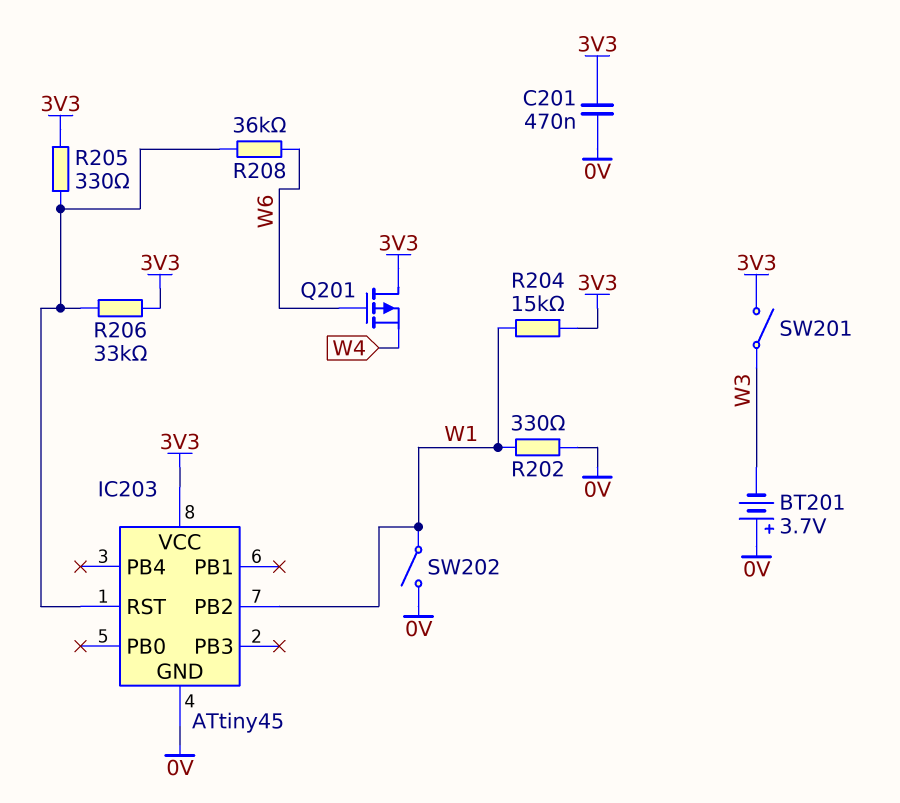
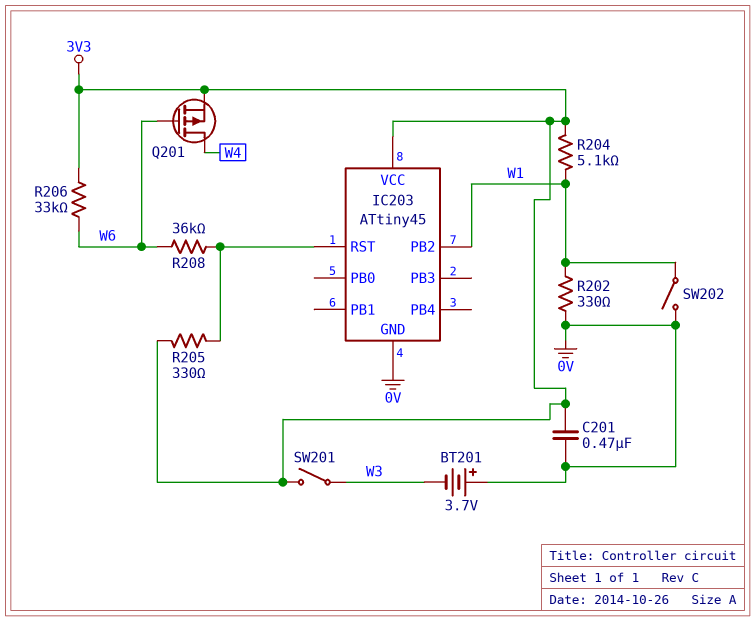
Q201: PMOS (G W6, D 3V3, S W4) -> PMOS (G W6, D W4, S 3V3)
R204: 15k (3V3, W1) -> 5.1k (3V3, W1)
R206: 33k (3V3, IC203/RST) -> 33k (3V3, W6)

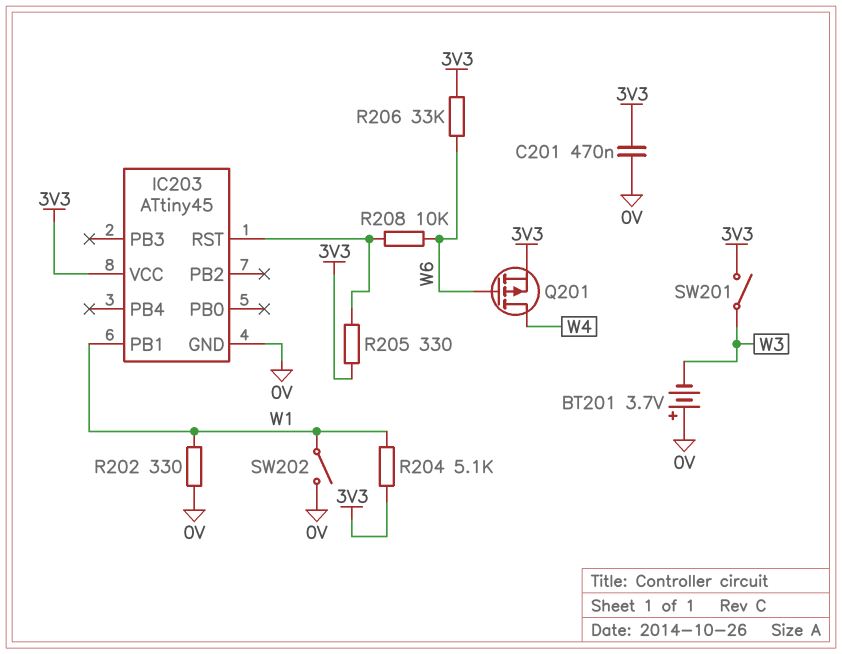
IC203 pin PB1: none -> W1
IC203 pin PB2: W1 -> none
R208: 36k (IC203/RST, W6) -> 10k (IC203/RST, W6)

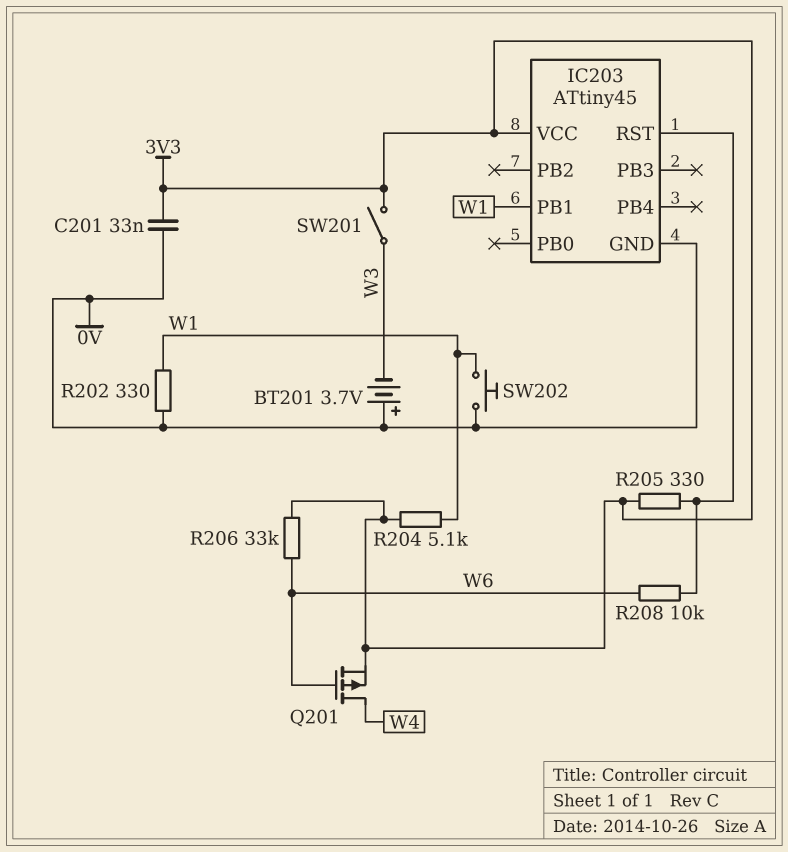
C201: 470nF (0V, 3V3) -> 33nF (0V, 3V3)
SW202: switch (0V, W1) -> button (0V, W1)

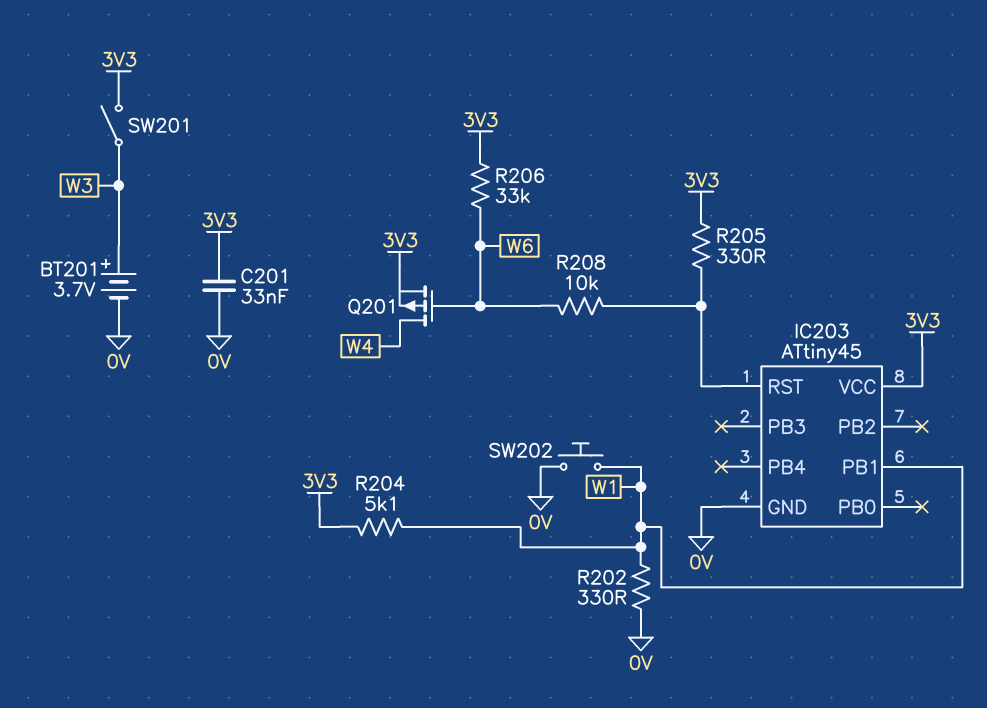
BT201: 3.7V (plus 0V, minus W3) -> 3.7V (plus W3, minus 0V)

